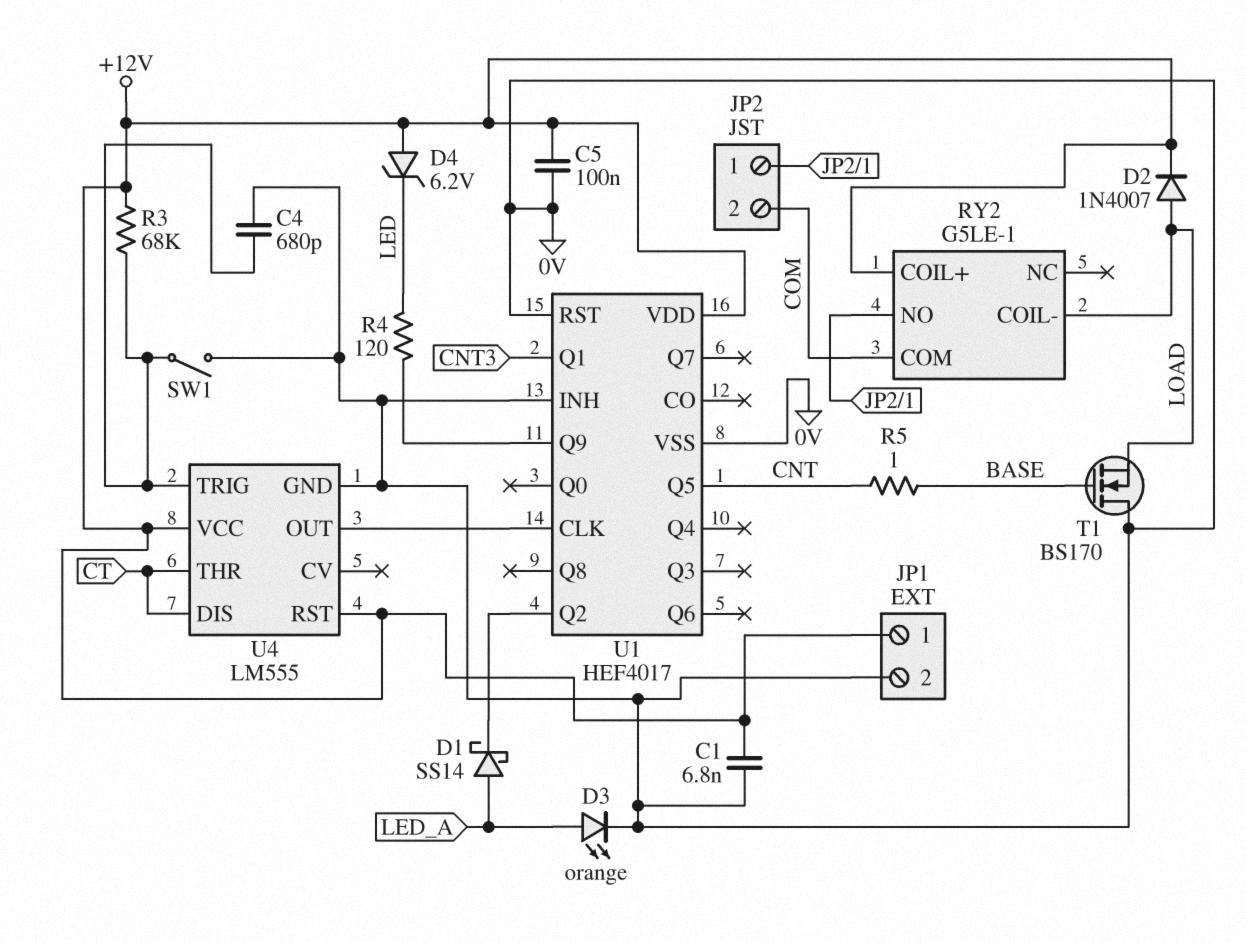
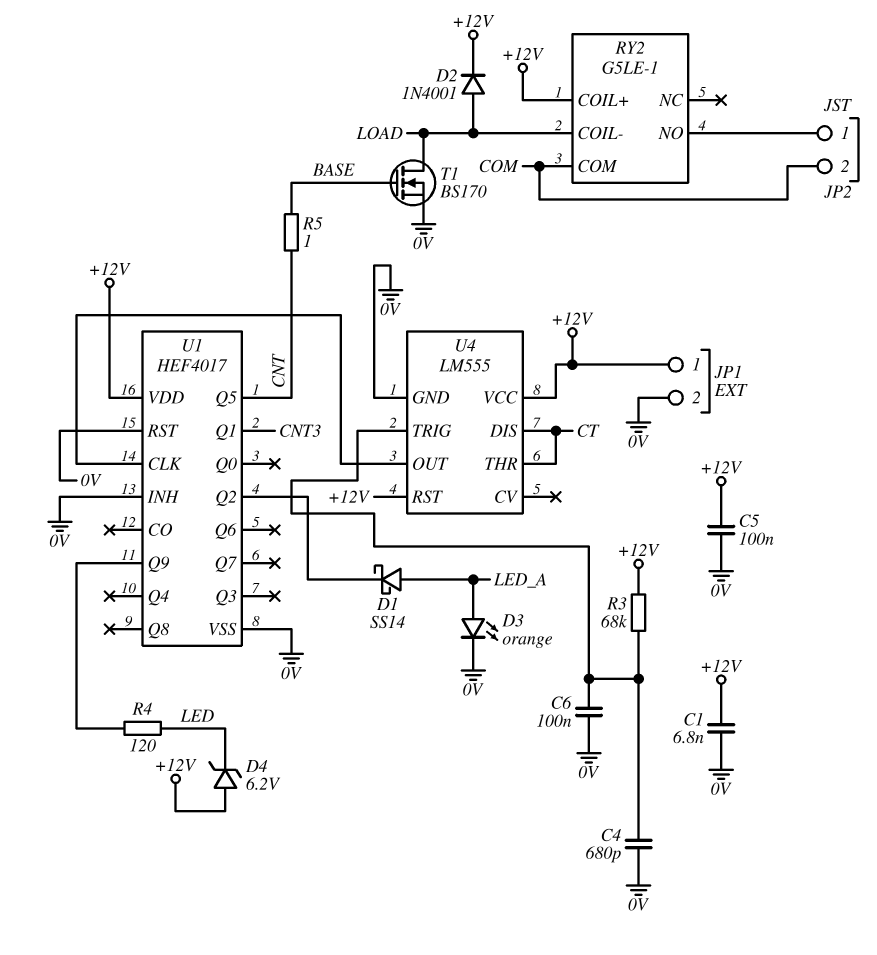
C6: none -> 100nF (0V, U4/TRIG)
D2: diode 1N4007 (A LOAD, K +12V) -> diode 1N4001 (A LOAD, K +12V)
SW1: switch (0V, U4/TRIG) -> none
T1: NMOS BS170 (G BASE, D 0V, S LOAD) -> NMOS BS170 (G BASE, D LOAD, S 0V)

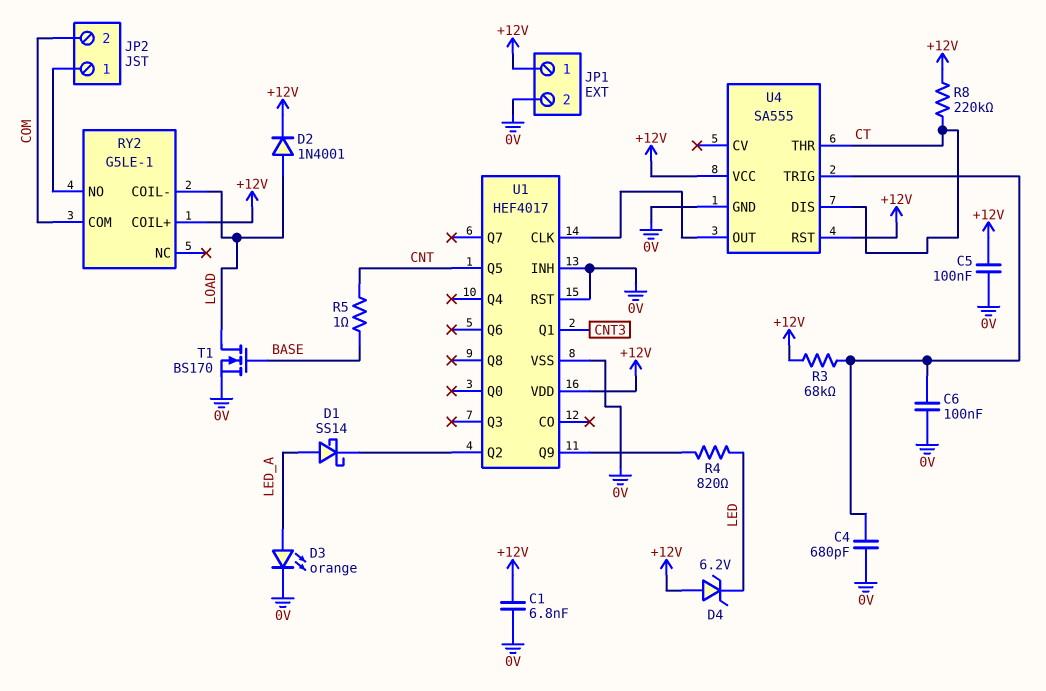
R4: 120 (LED, U1/Q9) -> 820 (LED, U1/Q9)
R8: none -> 220k (+12V, CT)
U4: LM555 -> SA555

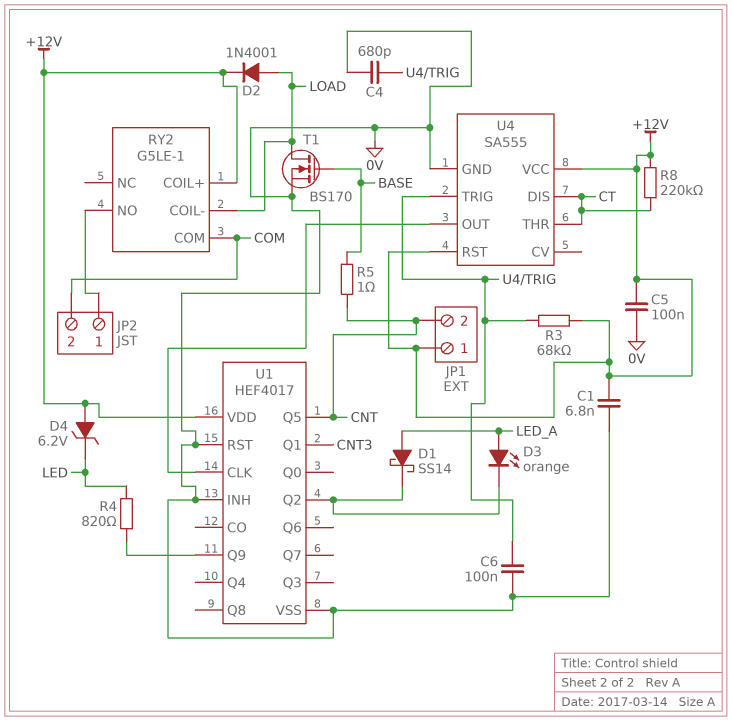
D3: LED orange (A LED_A, K 0V) -> LED orange (A LED_A, K U1/Q2)
JP1 pin 2: 0V -> CNT

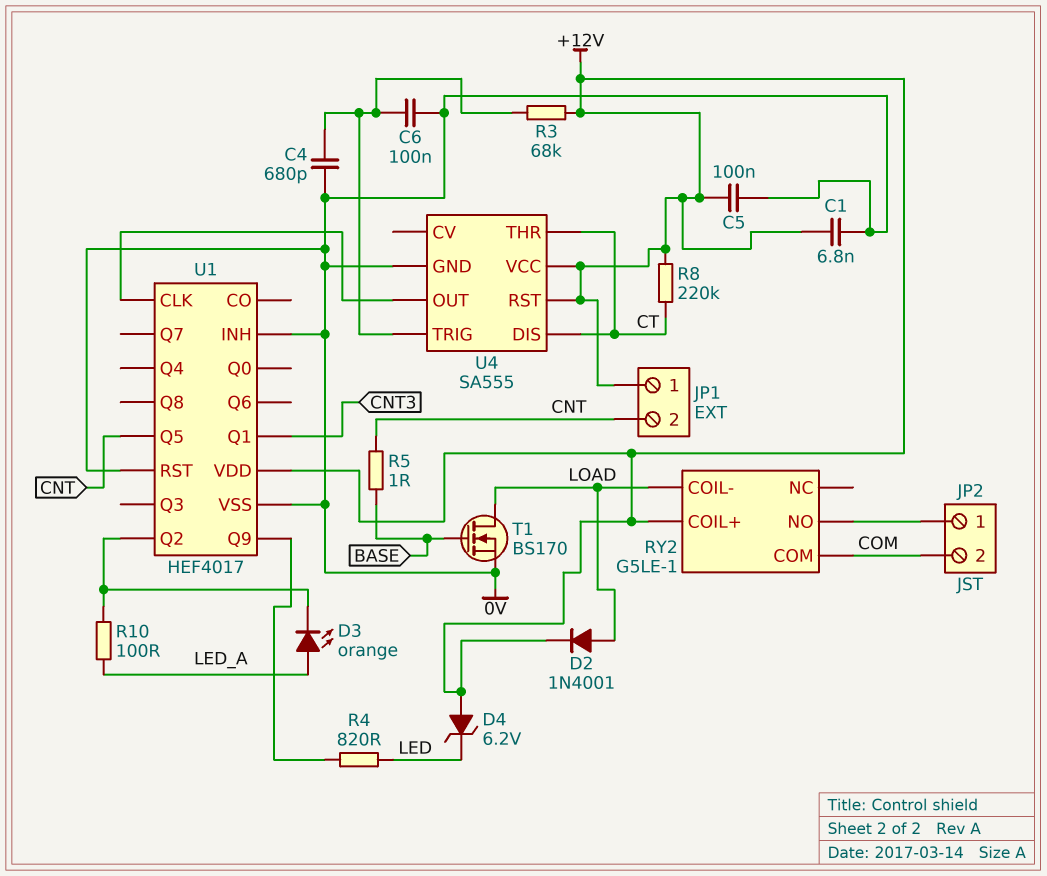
D1: schottky SS14 (A LED_A, K U1/Q2) -> none
R10: none -> 100 (LED_A, U1/Q2)

